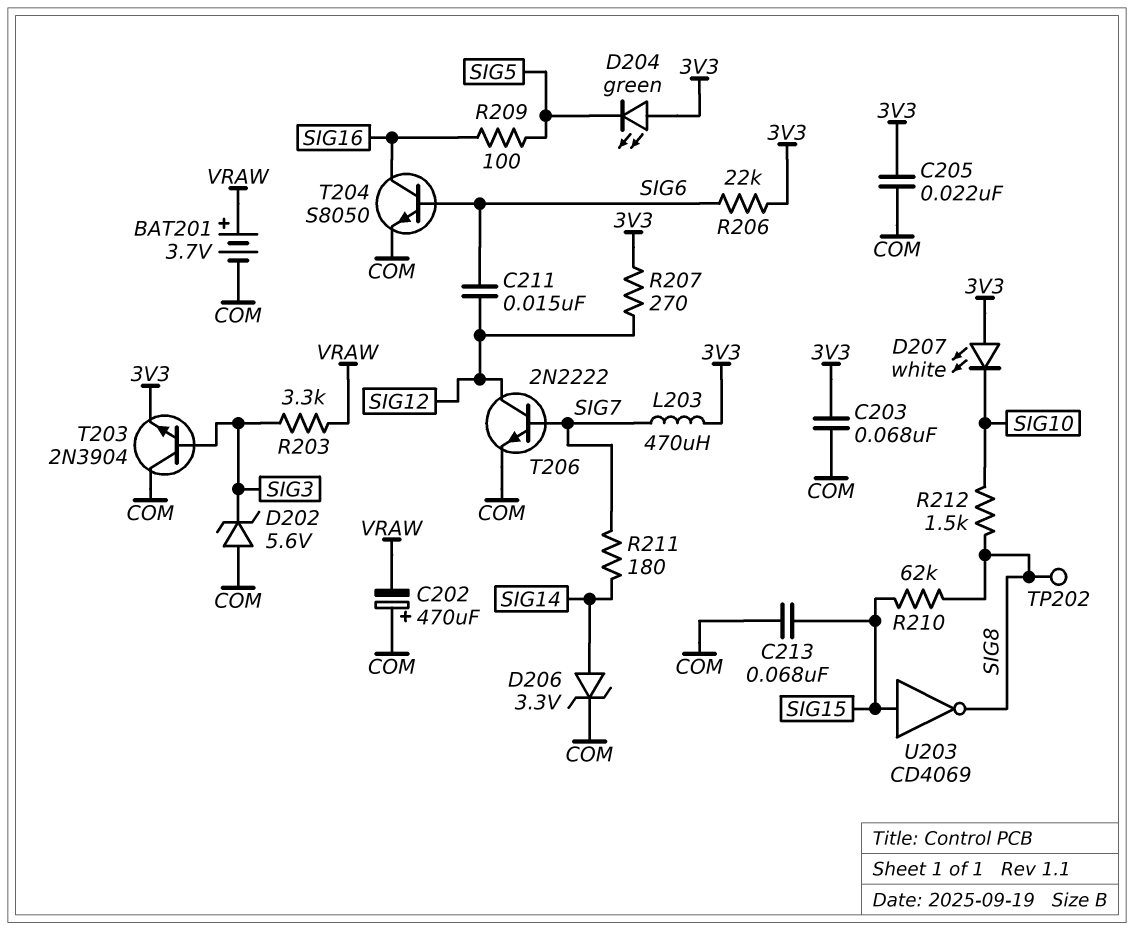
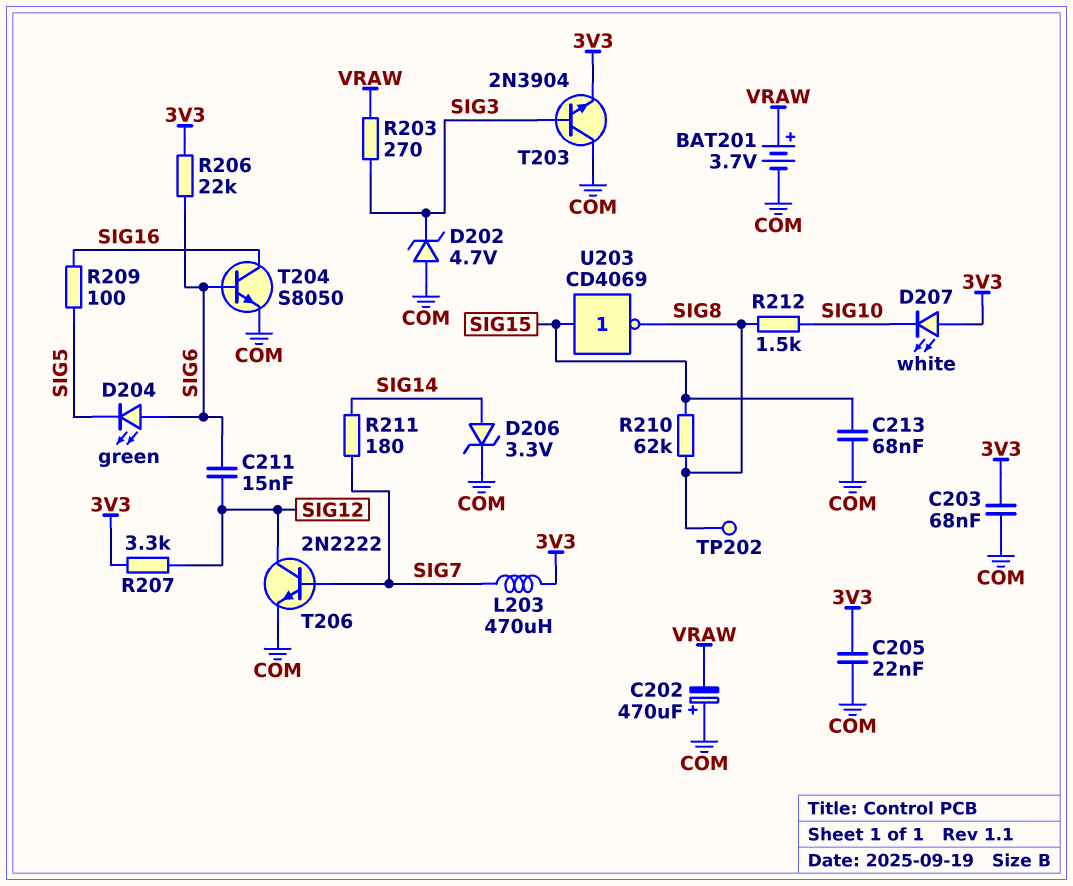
D202: zener 5.6V (A COM, K SIG3) -> zener 4.7V (A COM, K SIG3)
D204: LED green (A 3V3, K SIG5) -> LED green (A SIG6, K SIG5)
R203: 3.3k (SIG3, VRAW) -> 270 (SIG3, VRAW)
R207: 270 (3V3, SIG12) -> 3.3k (3V3, SIG12)

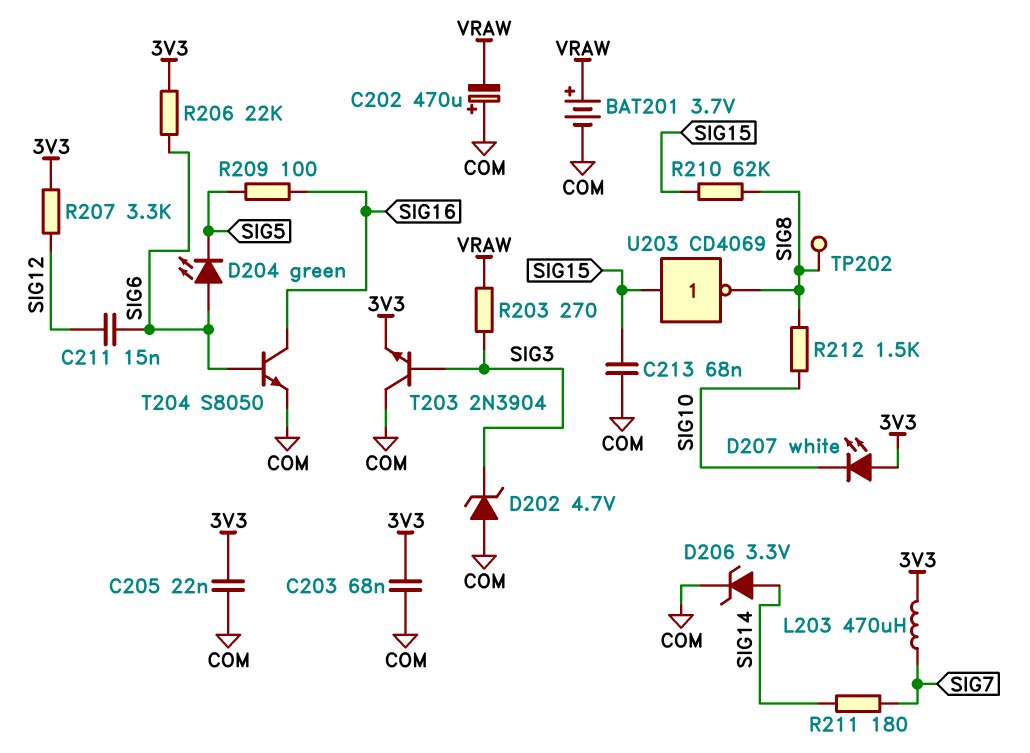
T206: NPN 2N2222 (B SIG7, C SIG12, E COM) -> none

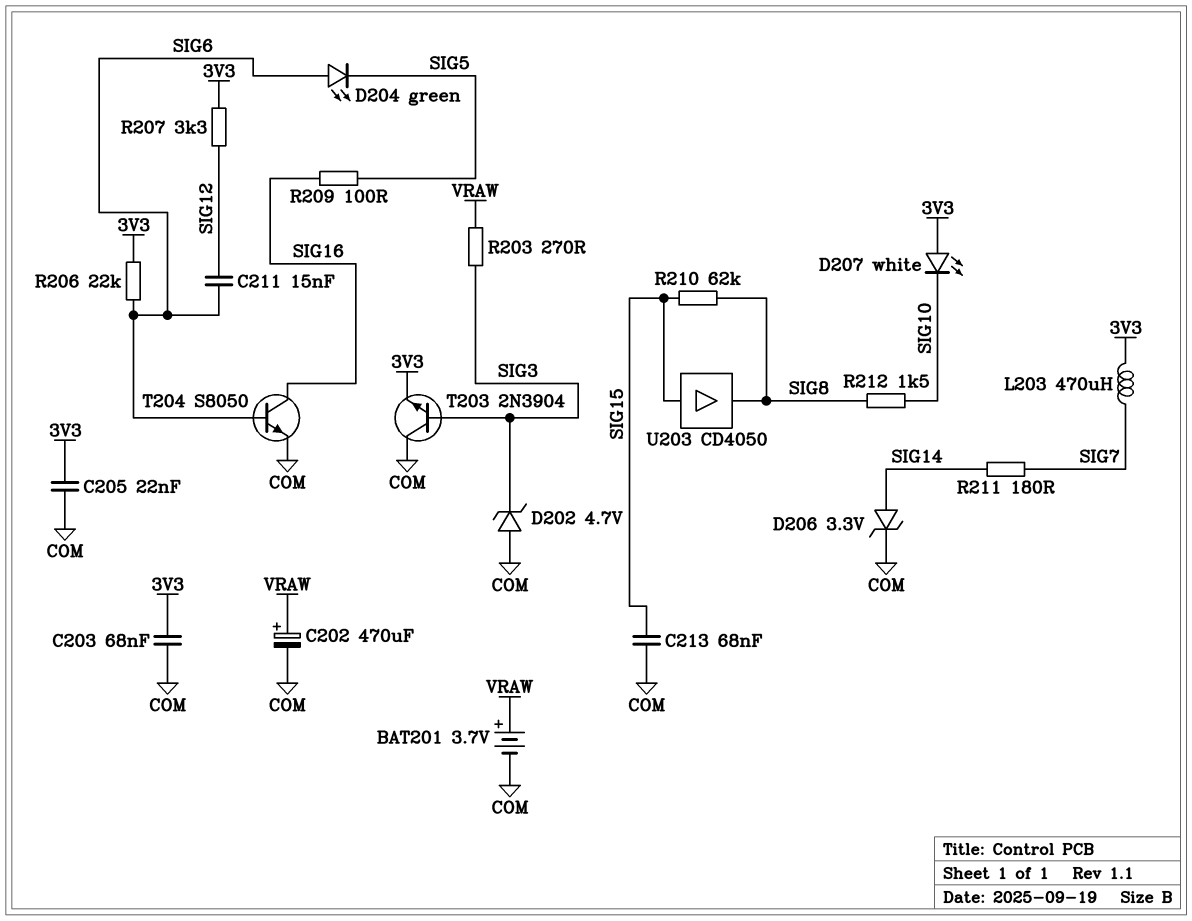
C202: 470uF (plus COM, minus VRAW) -> 470uF (plus VRAW, minus COM)
TP202: test point (SIG8) -> none
U203: NOT CD4069 (in SIG15, out SIG8) -> buffer CD4050 (in SIG15, out SIG8)

